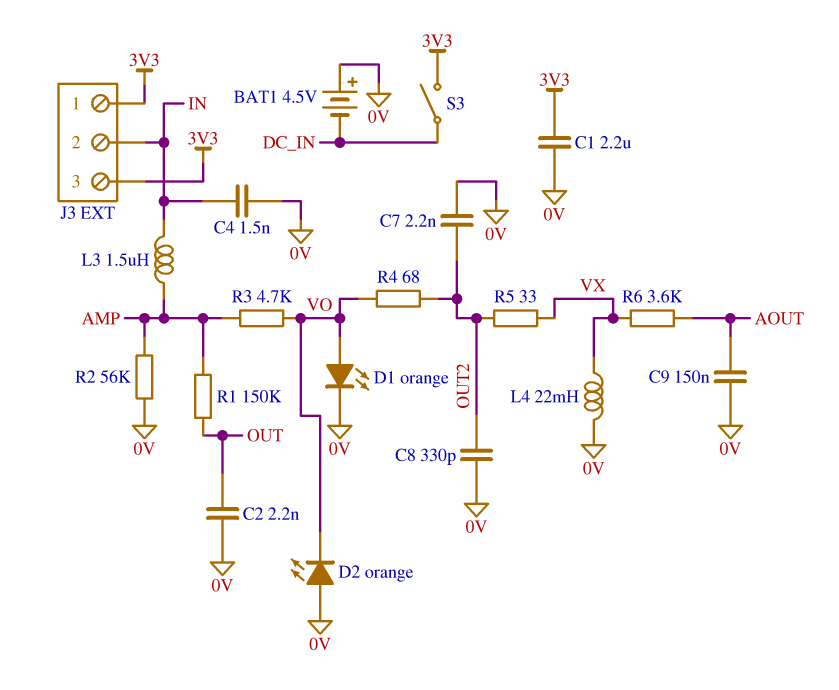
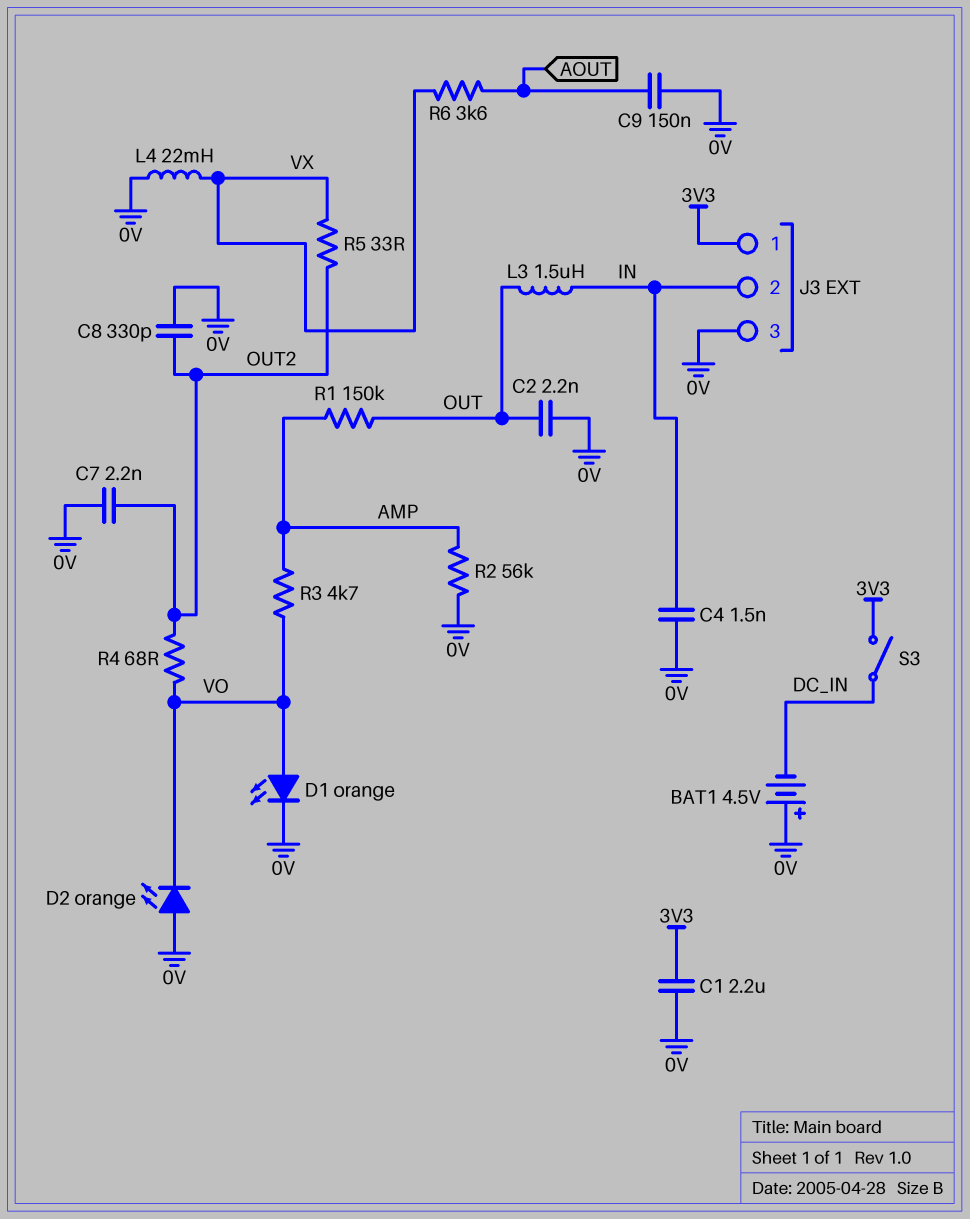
J3 pin 3: 3V3 -> 0V
L3: 1.5uH (AMP, IN) -> 1.5uH (IN, OUT)

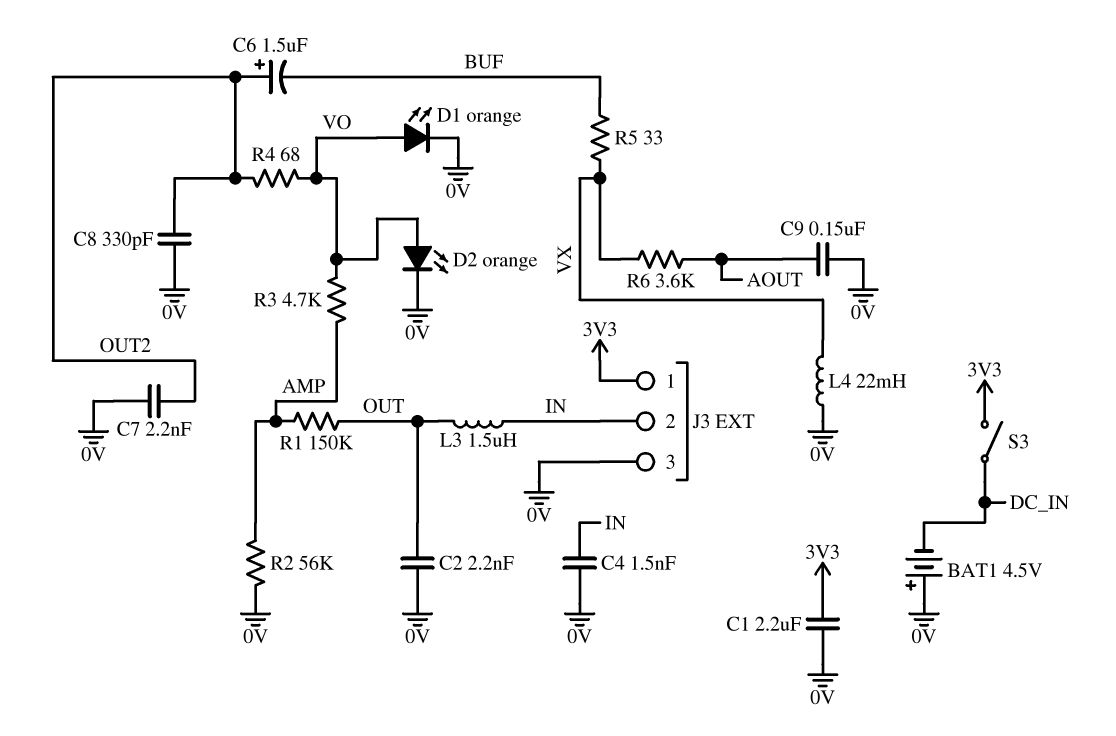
C6: none -> 1.5uF (plus OUT2, minus BUF)
D2: LED orange (A 0V, K VO) -> LED orange (A VO, K 0V)
R5: 33 (OUT2, VX) -> 33 (BUF, VX)

